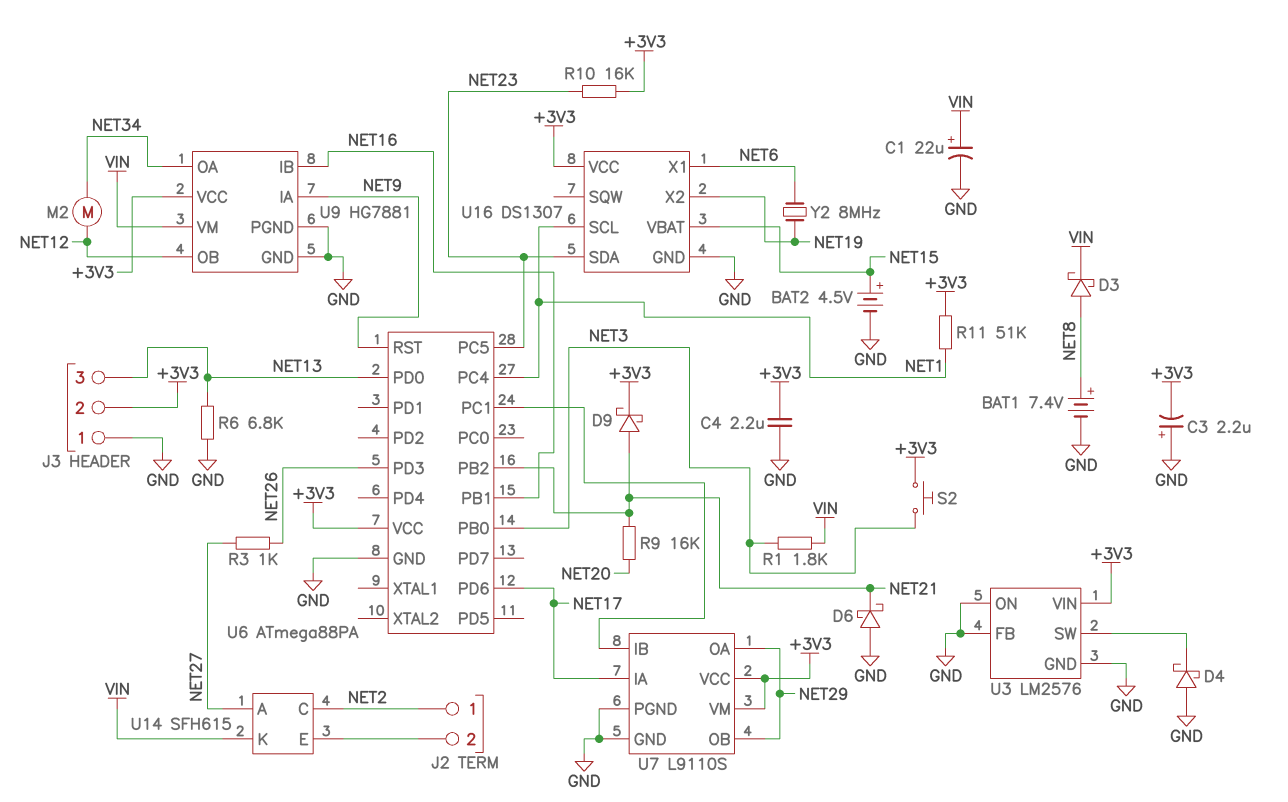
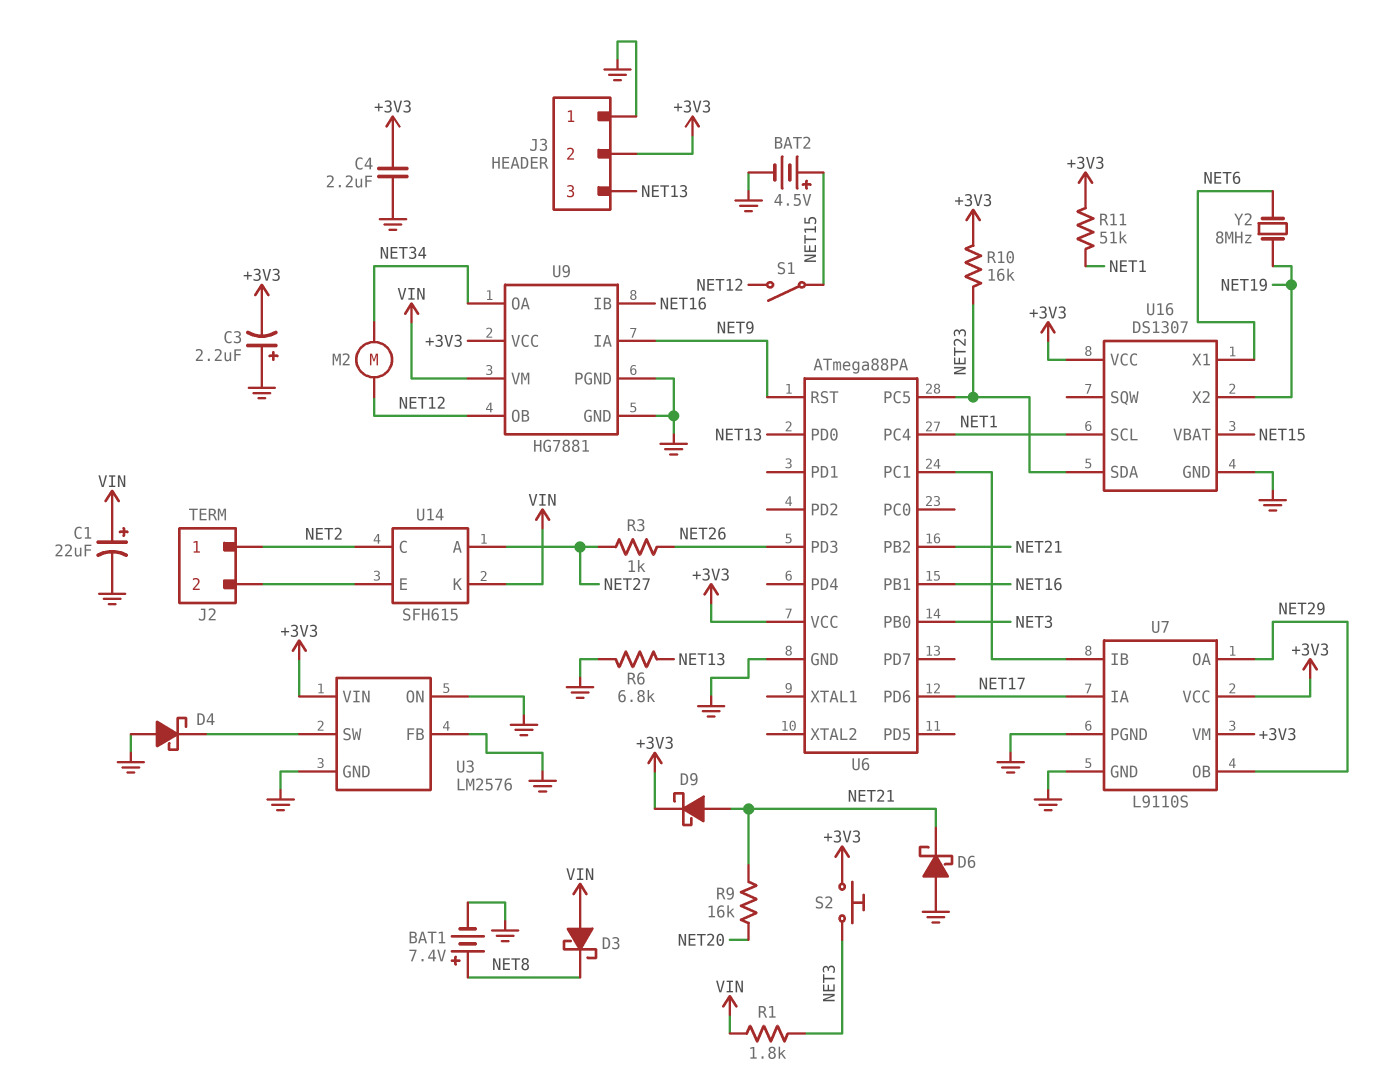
D3: schottky (A NET8, K VIN) -> schottky (A VIN, K NET8)
S1: none -> switch (NET12, NET15)

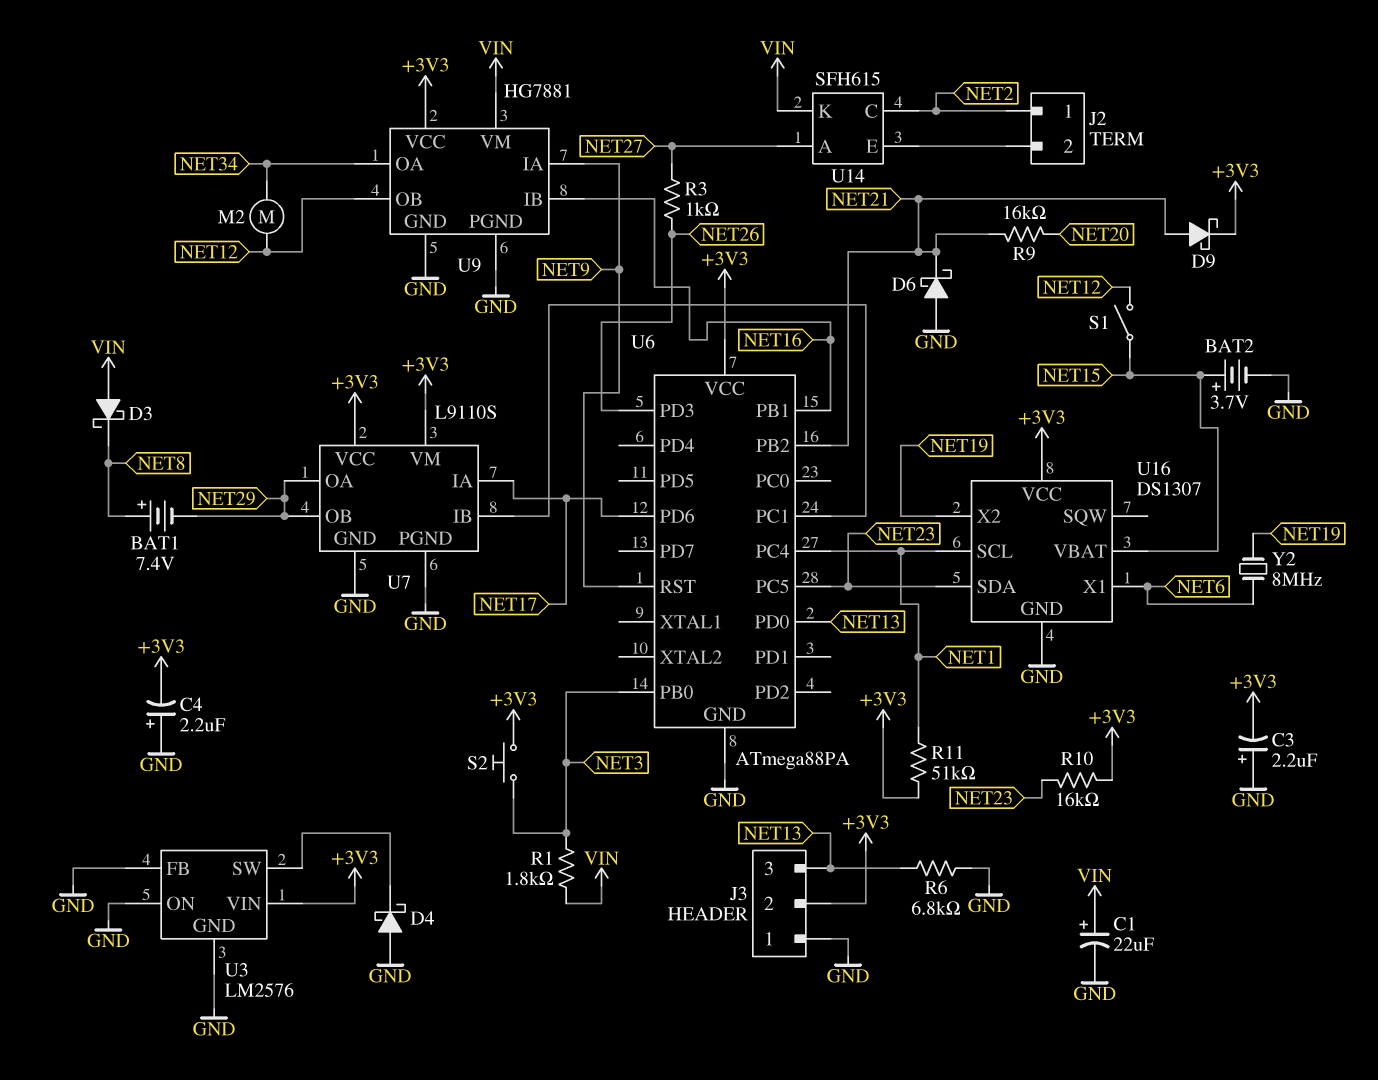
BAT1: 7.4V (plus NET8, minus GND) -> 7.4V (plus NET8, minus NET29)
BAT2: 4.5V (plus NET15, minus GND) -> 3.7V (plus NET15, minus GND)
C4: 2.2uF (+3V3, GND) -> 2.2uF (plus GND, minus +3V3)

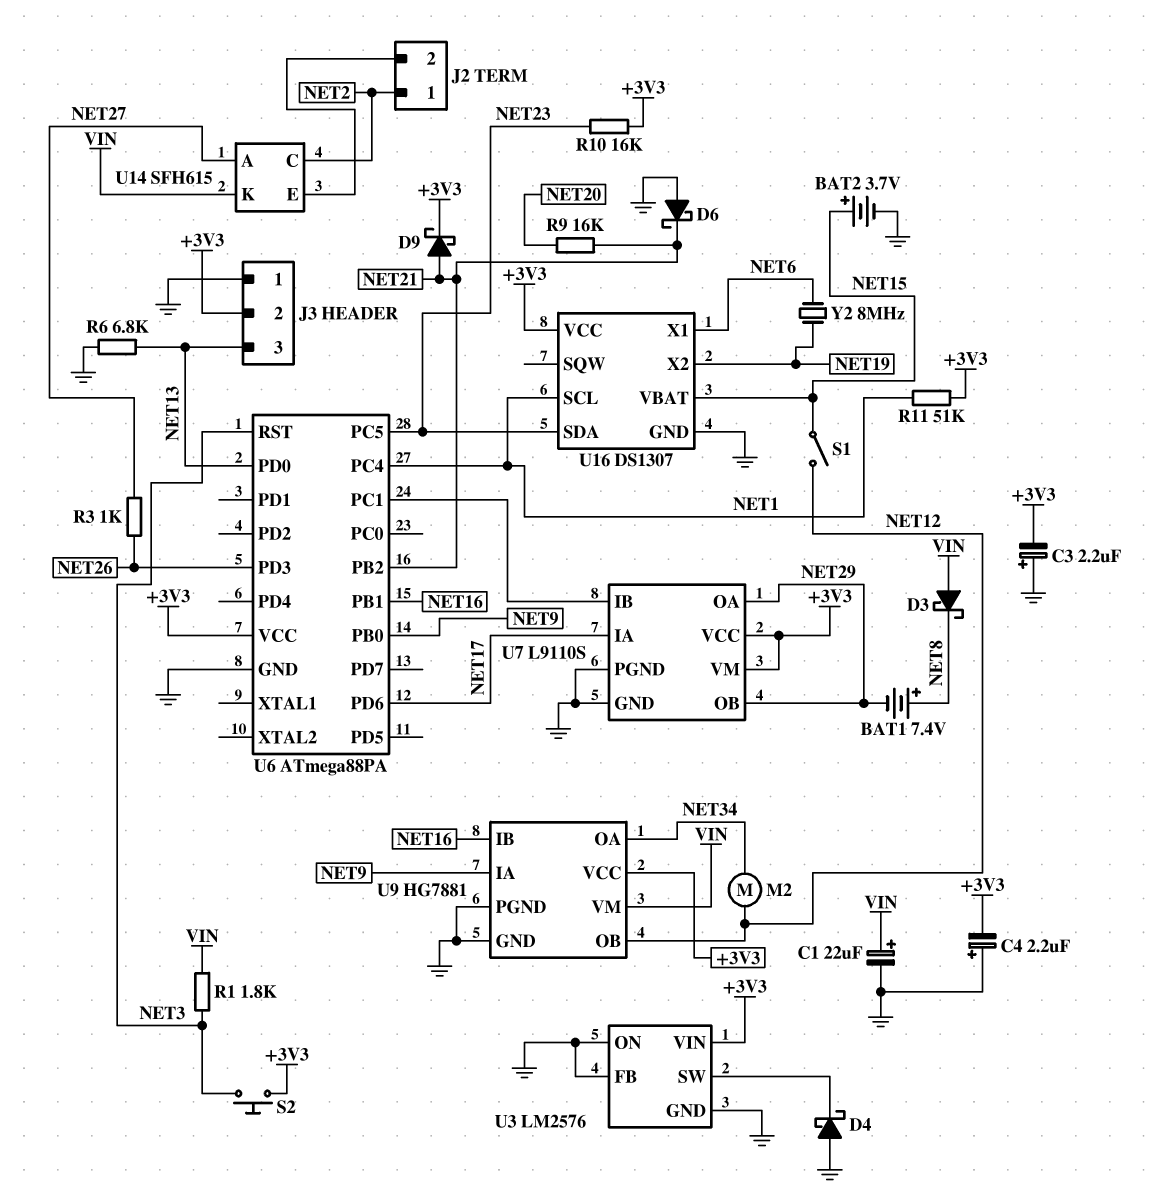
U6 pin PB0: NET3 -> NET9
U6 pin RST: NET9 -> NET3

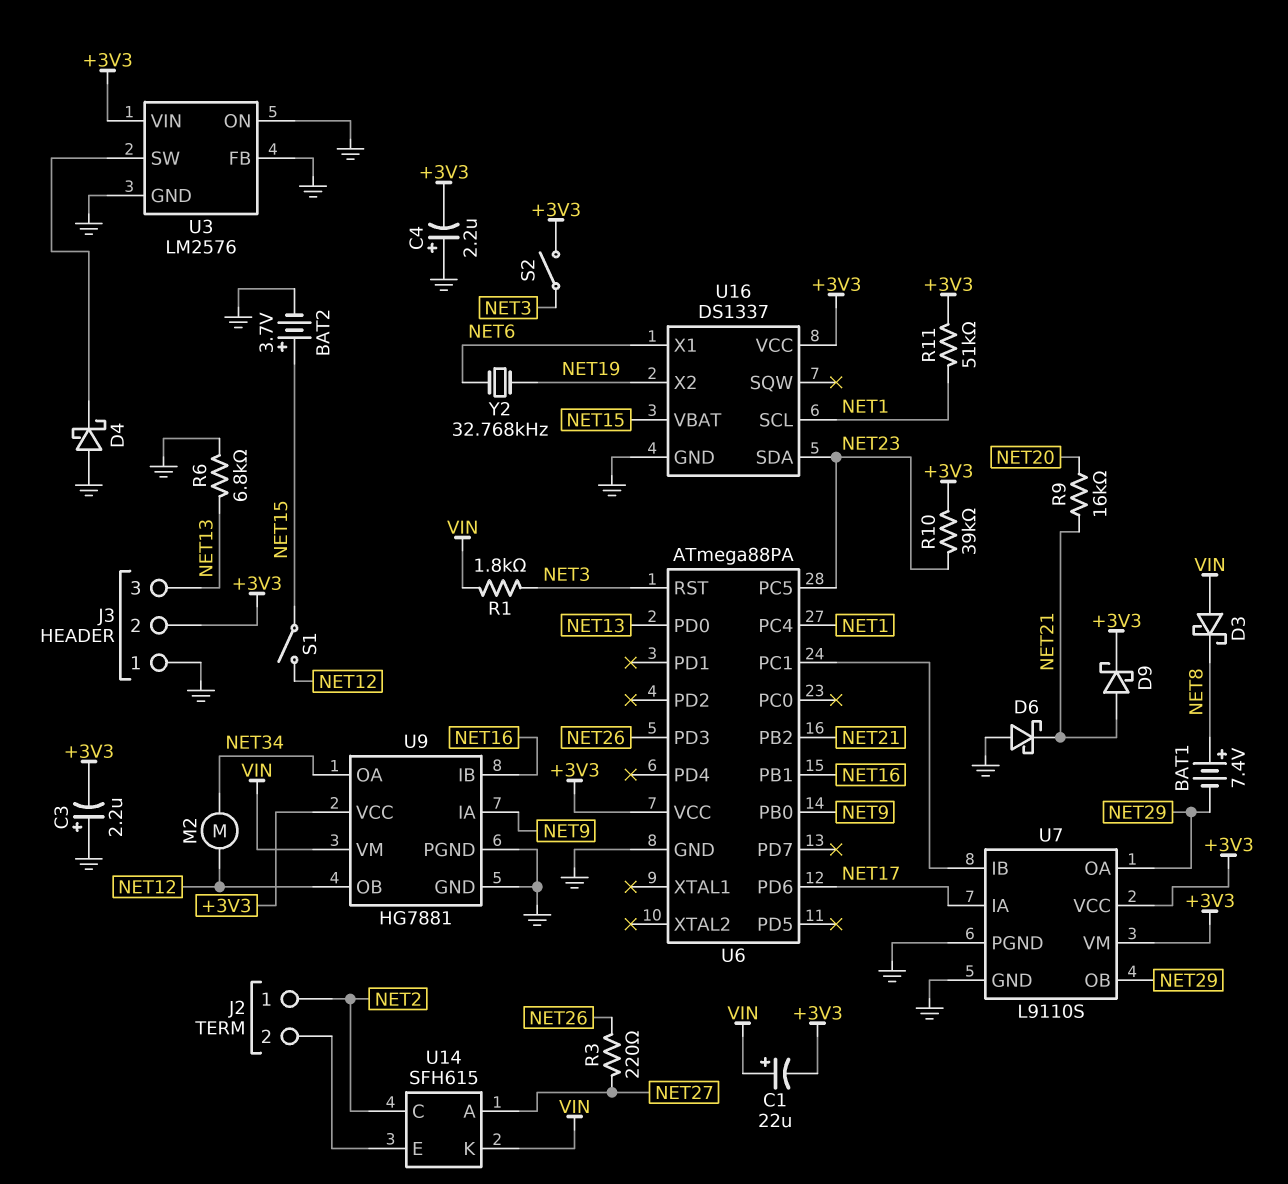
C1: 22uF (plus VIN, minus GND) -> 22uF (plus VIN, minus +3V3)
R3: 1k (NET26, NET27) -> 220 (NET26, NET27)
R10: 16k (+3V3, NET23) -> 39k (+3V3, NET23)
S2: button (+3V3, NET3) -> switch (+3V3, NET3)
U16: DS1307 -> DS1337
Y2: 8MHz (NET6, NET19) -> 32.768kHz (NET6, NET19)

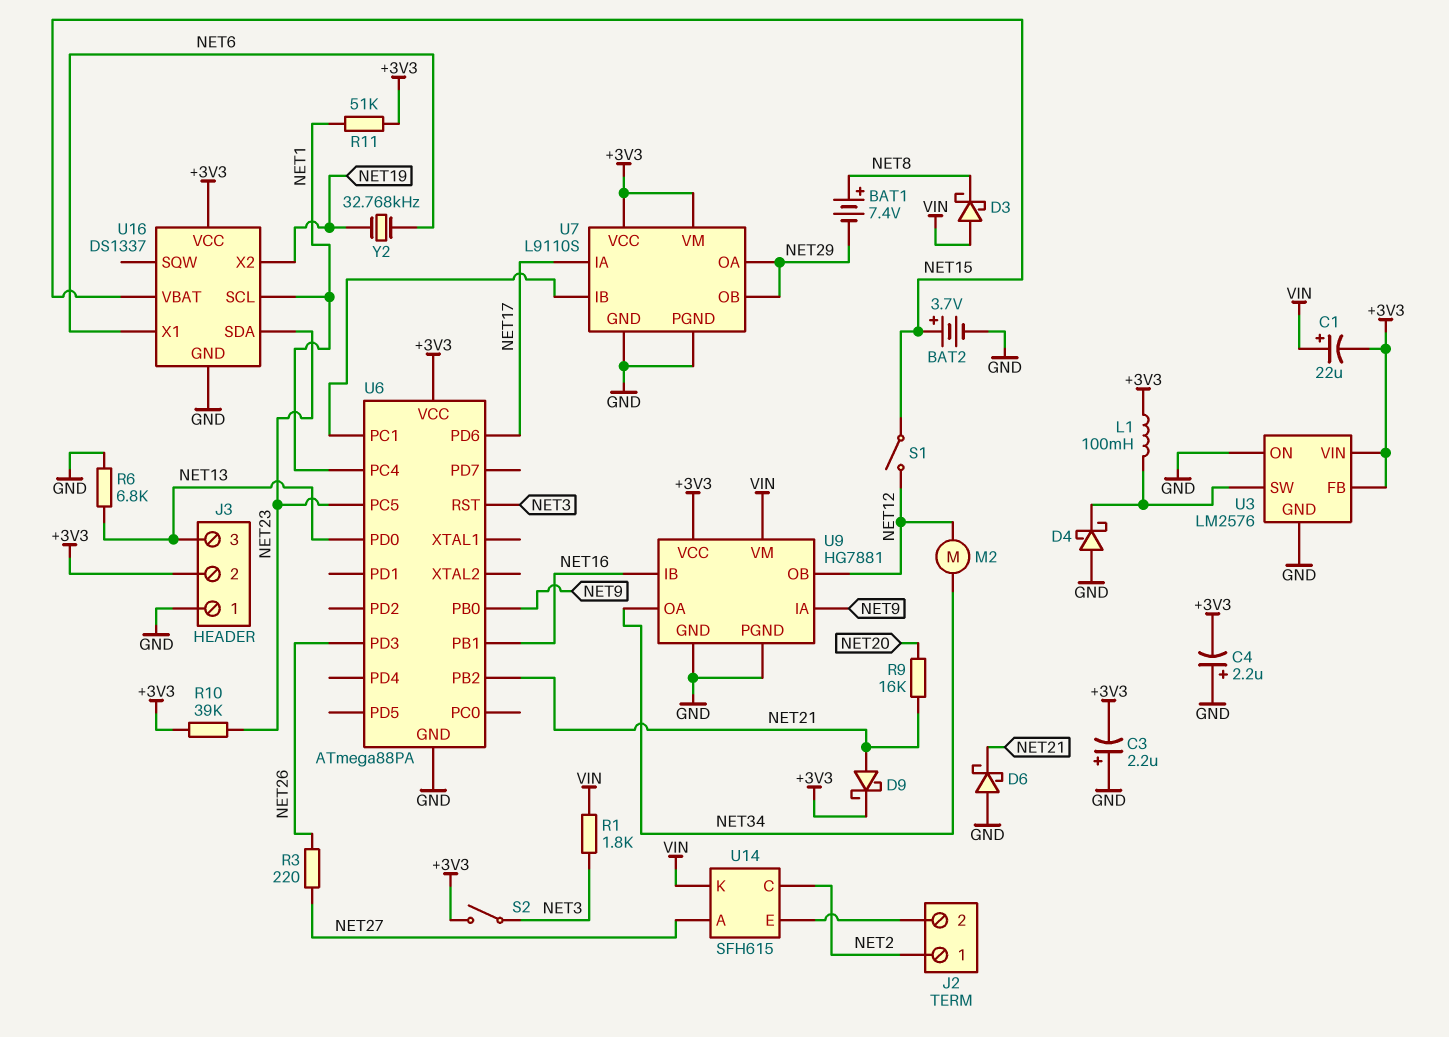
L1: none -> 100mH (+3V3, U3/SW)
U3 pin FB: GND -> +3V3

